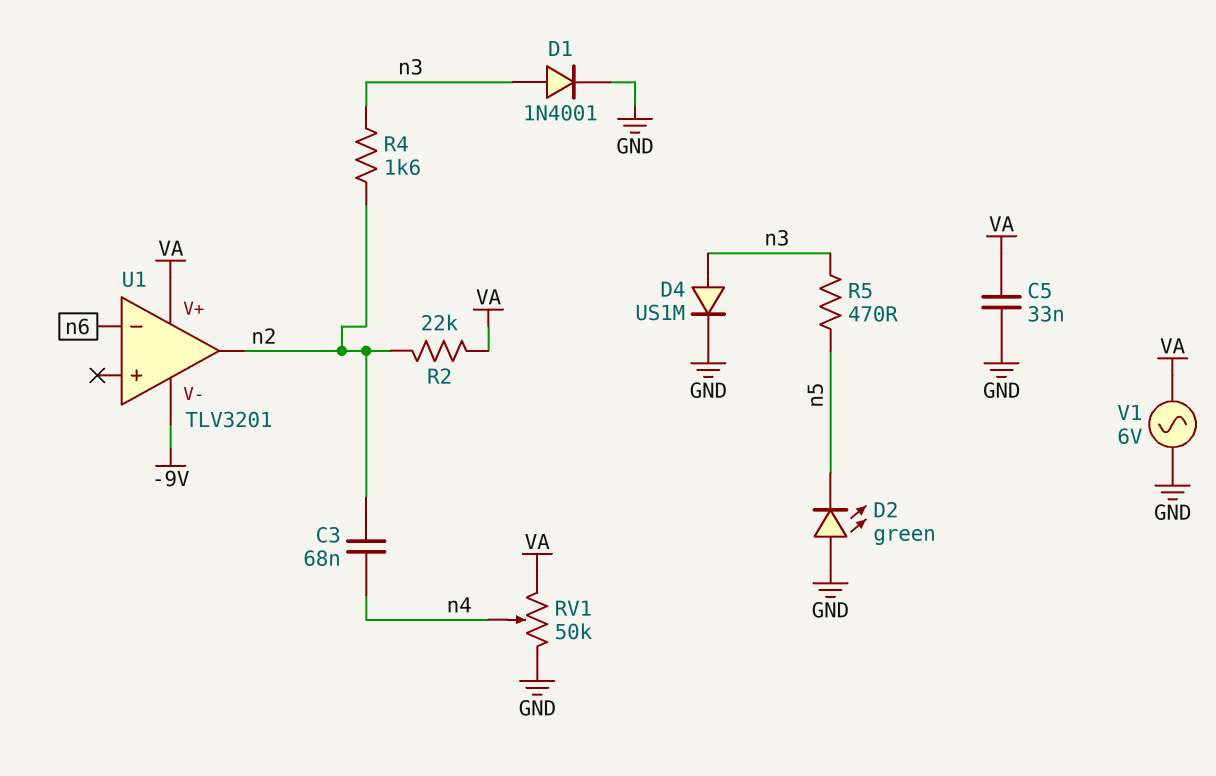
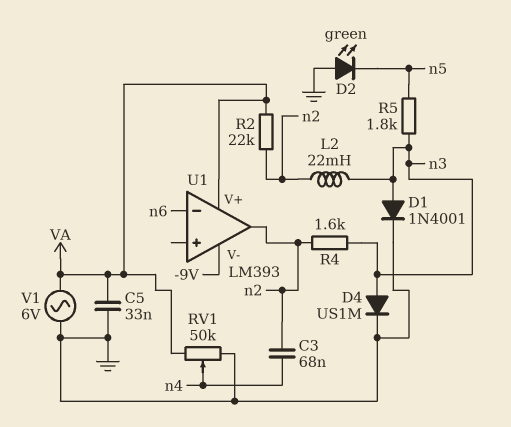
L2: none -> 22mH (n2, n3)
R5: 470 (n3, n5) -> 1.8k (n3, n5)
U1: TLV3201 -> LM393

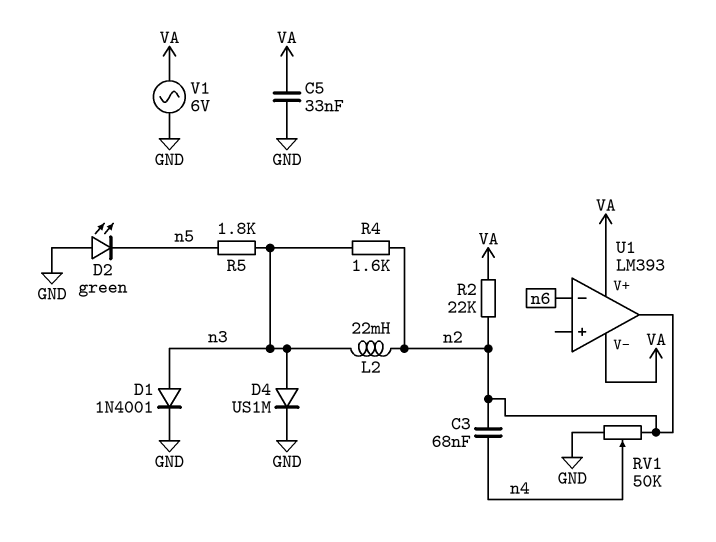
RV1: 50k (GND, VA, wiper n4) -> 50k (GND, n2, wiper n4)
U1 pin V-: -9V -> VA

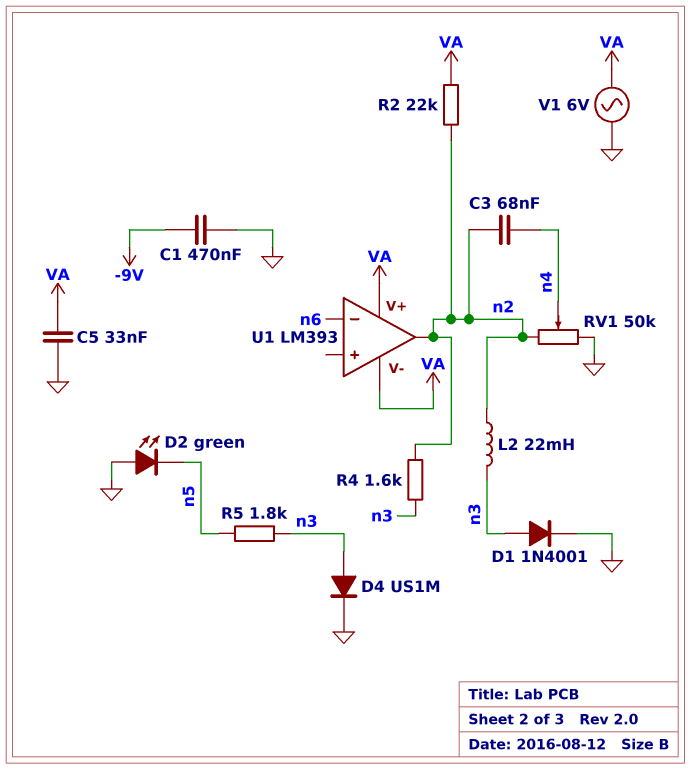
C1: none -> 470nF (-9V, GND)

